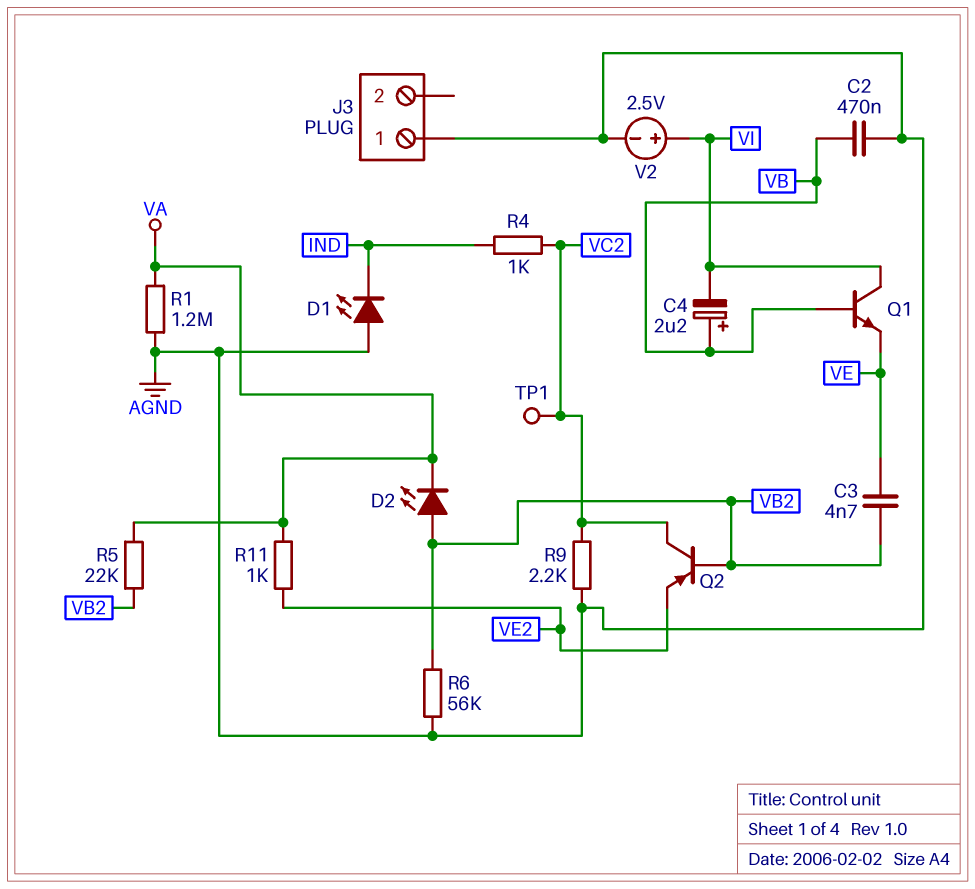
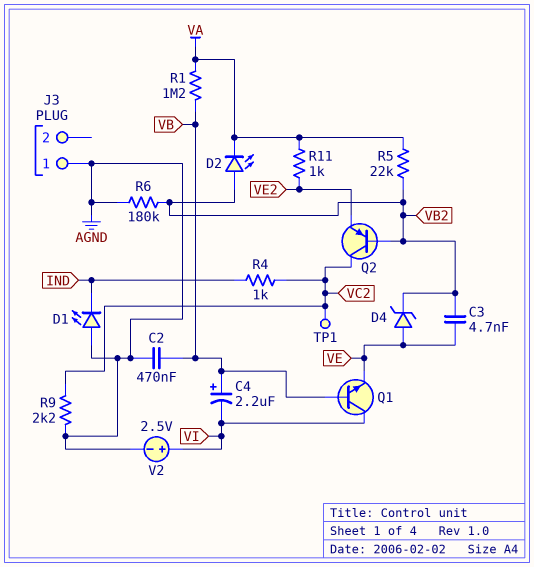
D4: none -> zener (A VE, K VB2)
R1: 1.2M (AGND, VA) -> 1.2M (VA, VB)
R6: 56k (AGND, VB2) -> 180k (AGND, VB2)

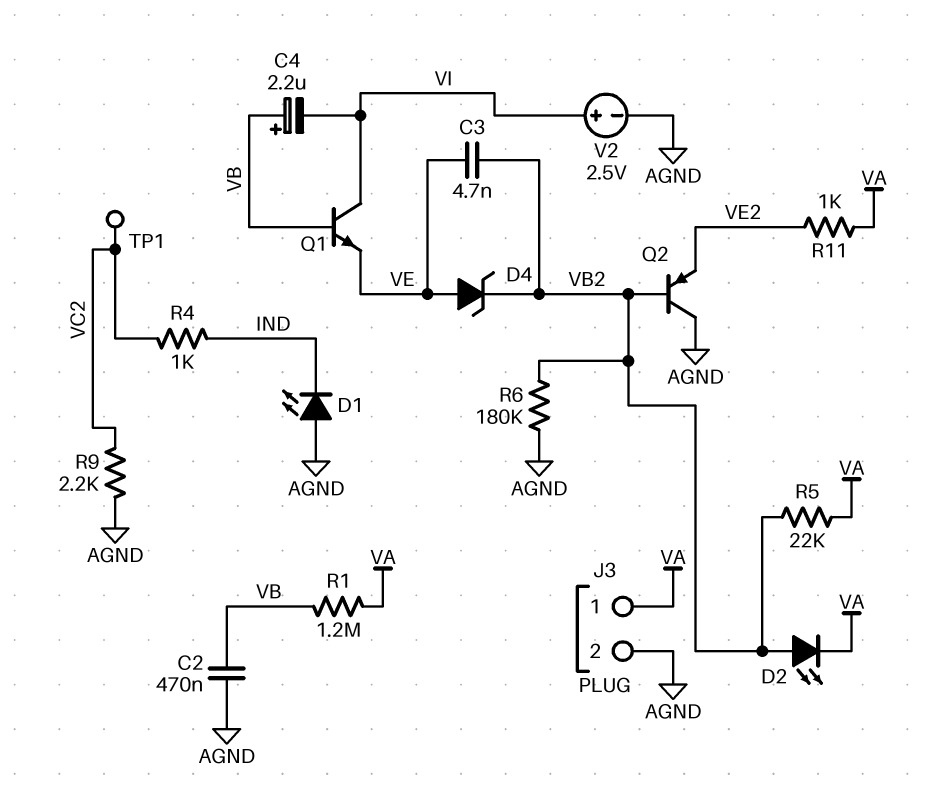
J3 pin 1: AGND -> VA
J3 pin 2: none -> AGND
Q2: PNP (B VB2, C VC2, E VE2) -> PNP (B VB2, C AGND, E VE2)

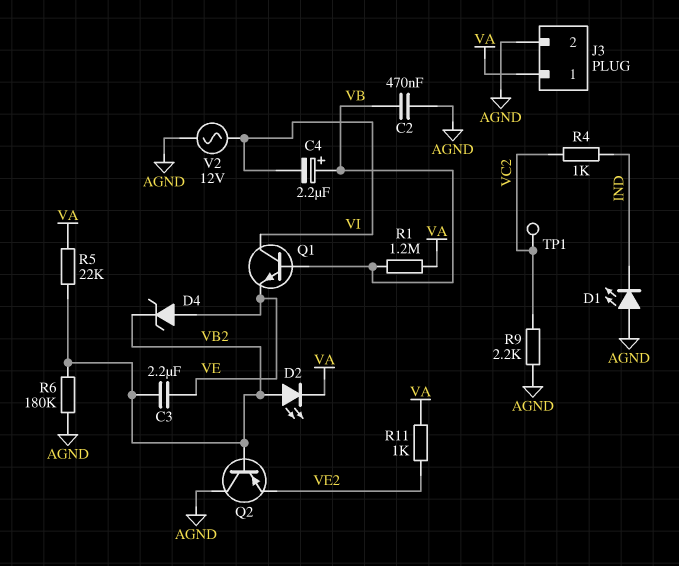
C3: 4.7nF (VB2, VE) -> 2.2uF (VB2, VE)
V2: 2.5V (plus VI, minus AGND) -> AC 12V (AGND, VI)

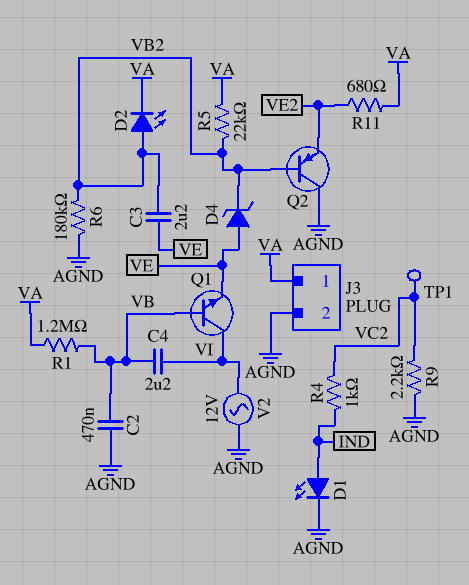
C4: 2.2uF (plus VB, minus VI) -> 2.2uF (VB, VI)
D1: LED (A AGND, K IND) -> LED (A IND, K AGND)
R11: 1k (VA, VE2) -> 680 (VA, VE2)

